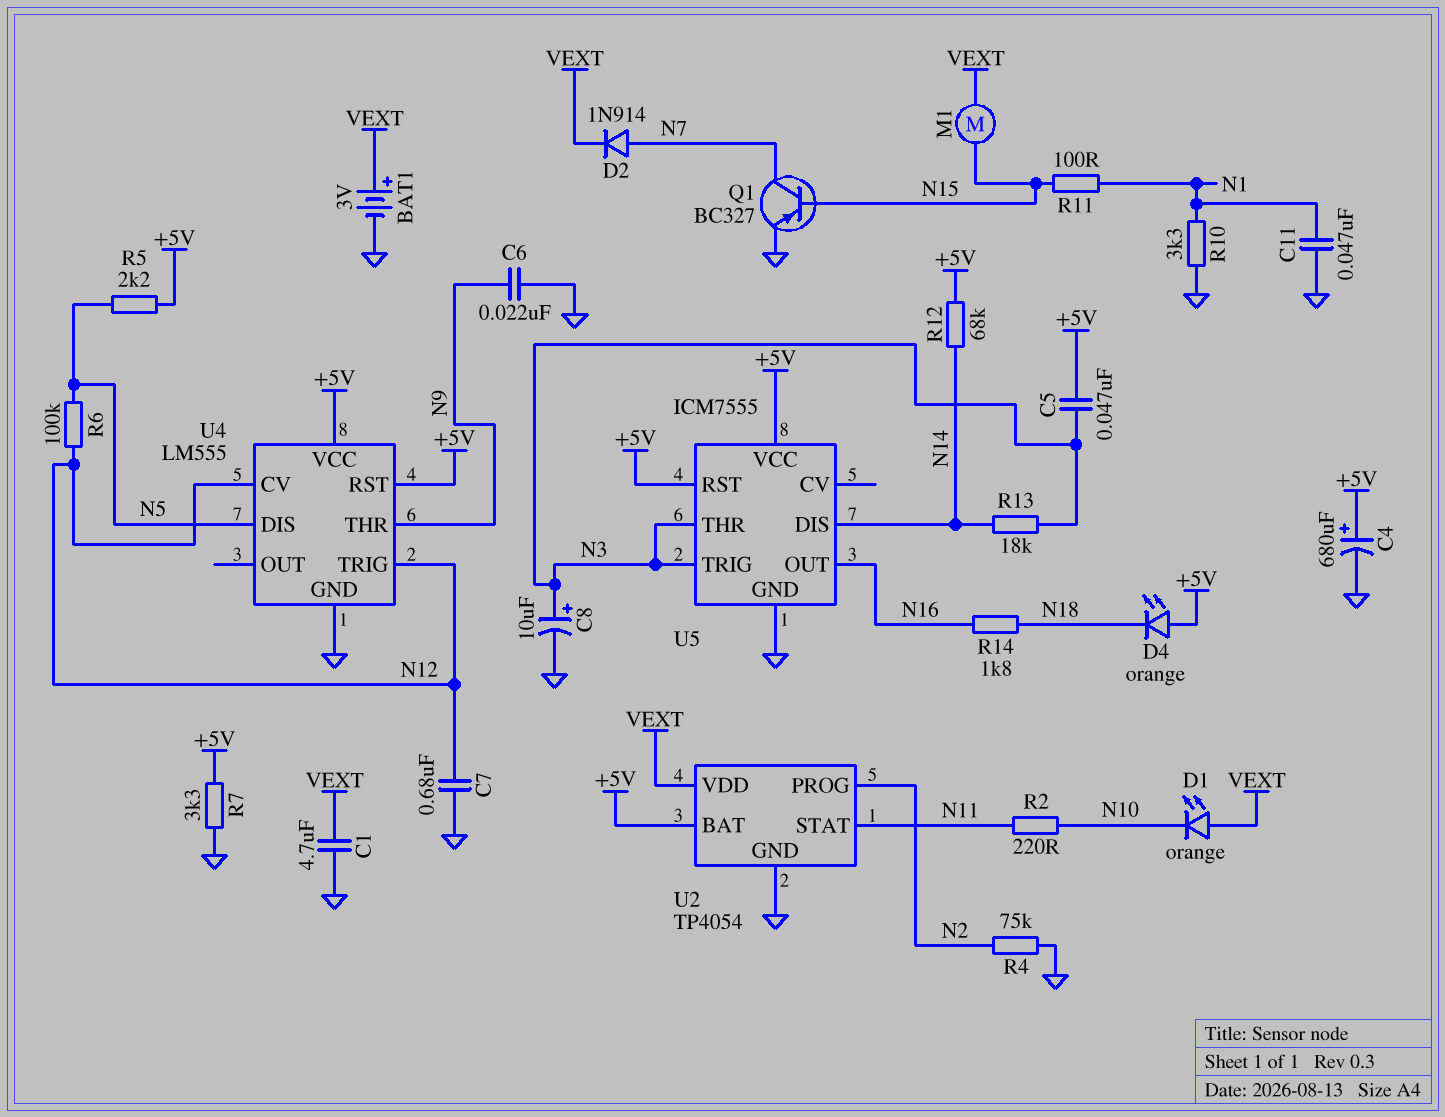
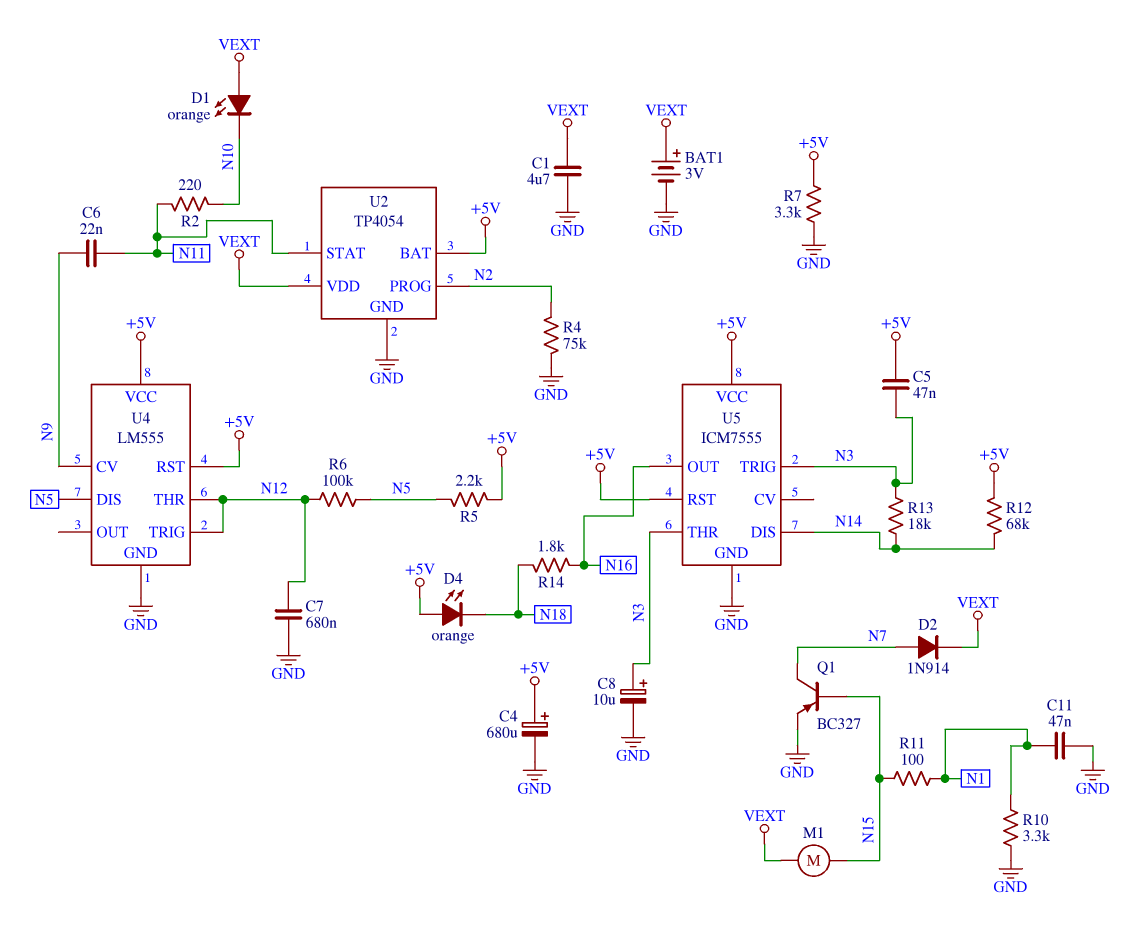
C6: 22nF (GND, N9) -> 22nF (N9, N11)
U4 pin CV: N12 -> N9
U4 pin THR: N9 -> N12

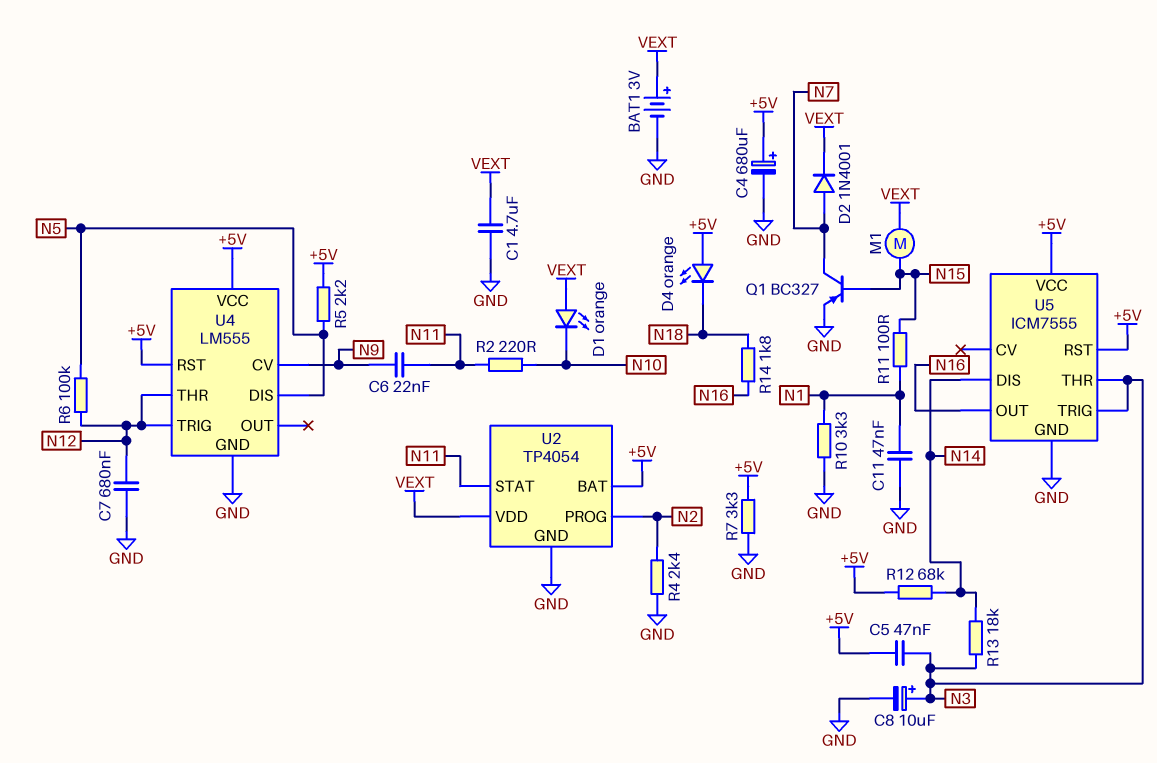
D2: diode 1N914 (A N7, K VEXT) -> diode 1N4001 (A N7, K VEXT)
R4: 75k (GND, N2) -> 2.4k (GND, N2)

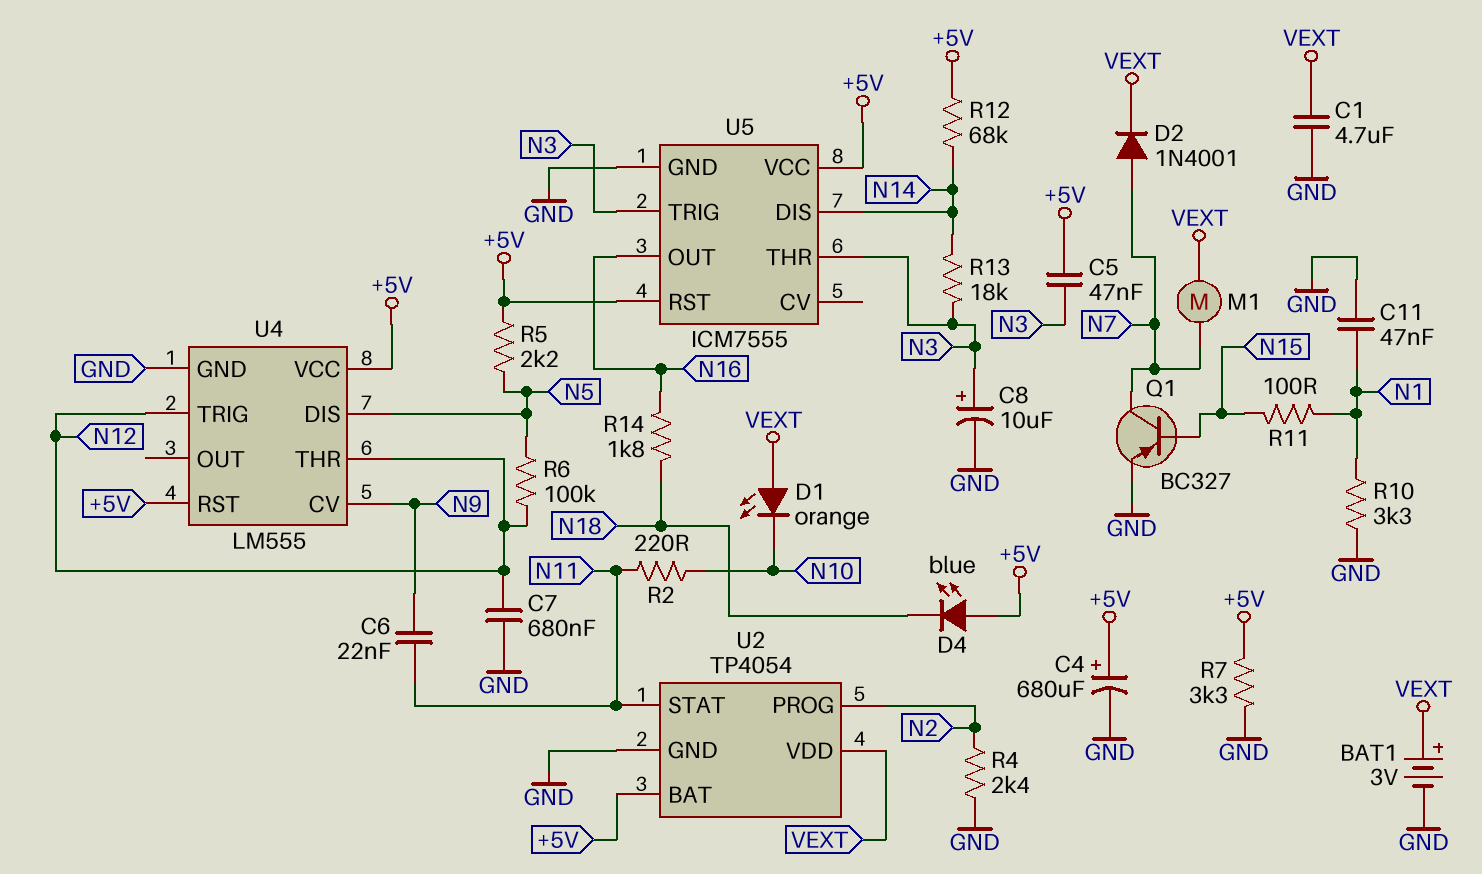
D4: LED orange (A +5V, K N18) -> LED blue (A +5V, K N18)
M1: motor (N15, VEXT) -> motor (N7, VEXT)

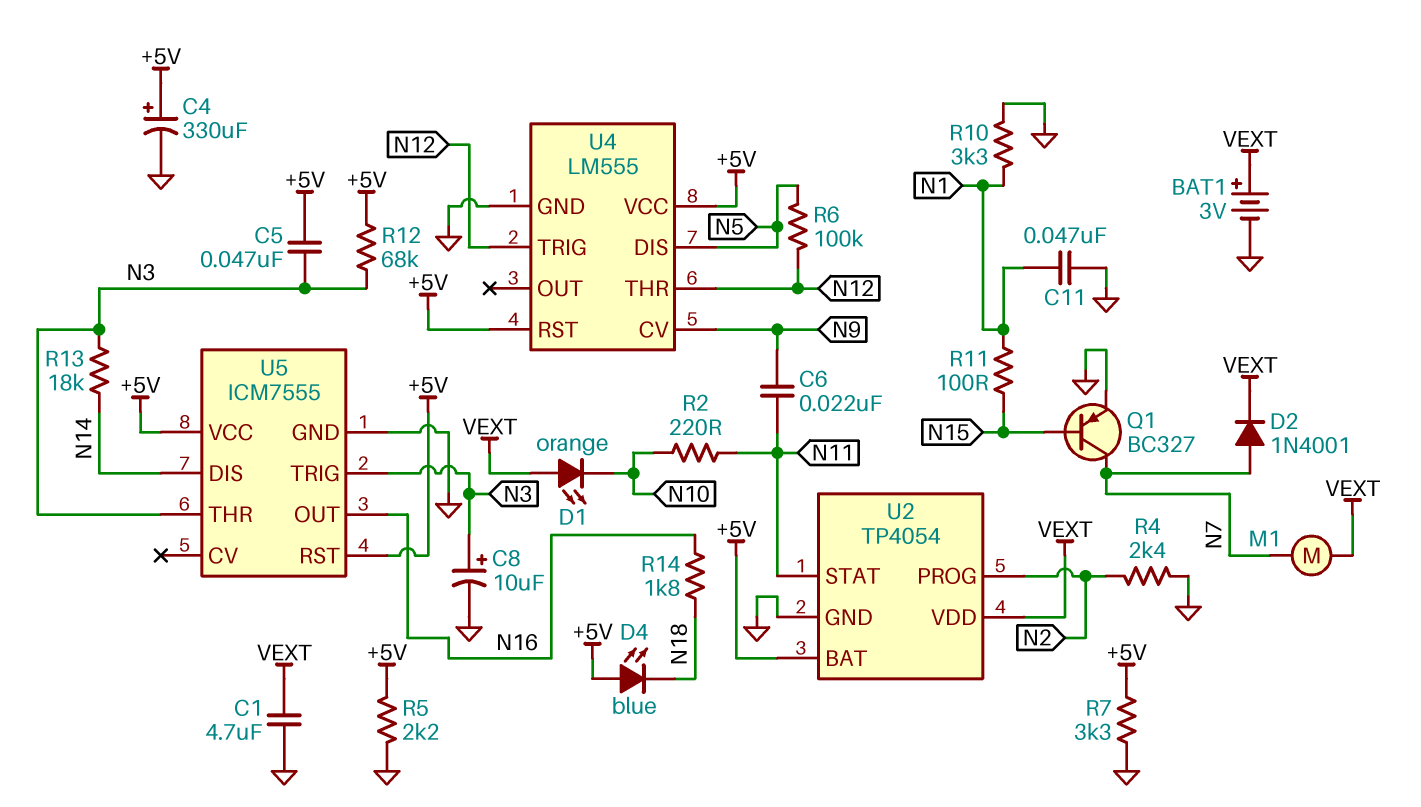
C4: 680uF (plus +5V, minus GND) -> 330uF (plus +5V, minus GND)
C7: 680nF (GND, N12) -> none
R5: 2.2k (+5V, N5) -> 2.2k (+5V, GND)
R12: 68k (+5V, N14) -> 68k (+5V, N3)

